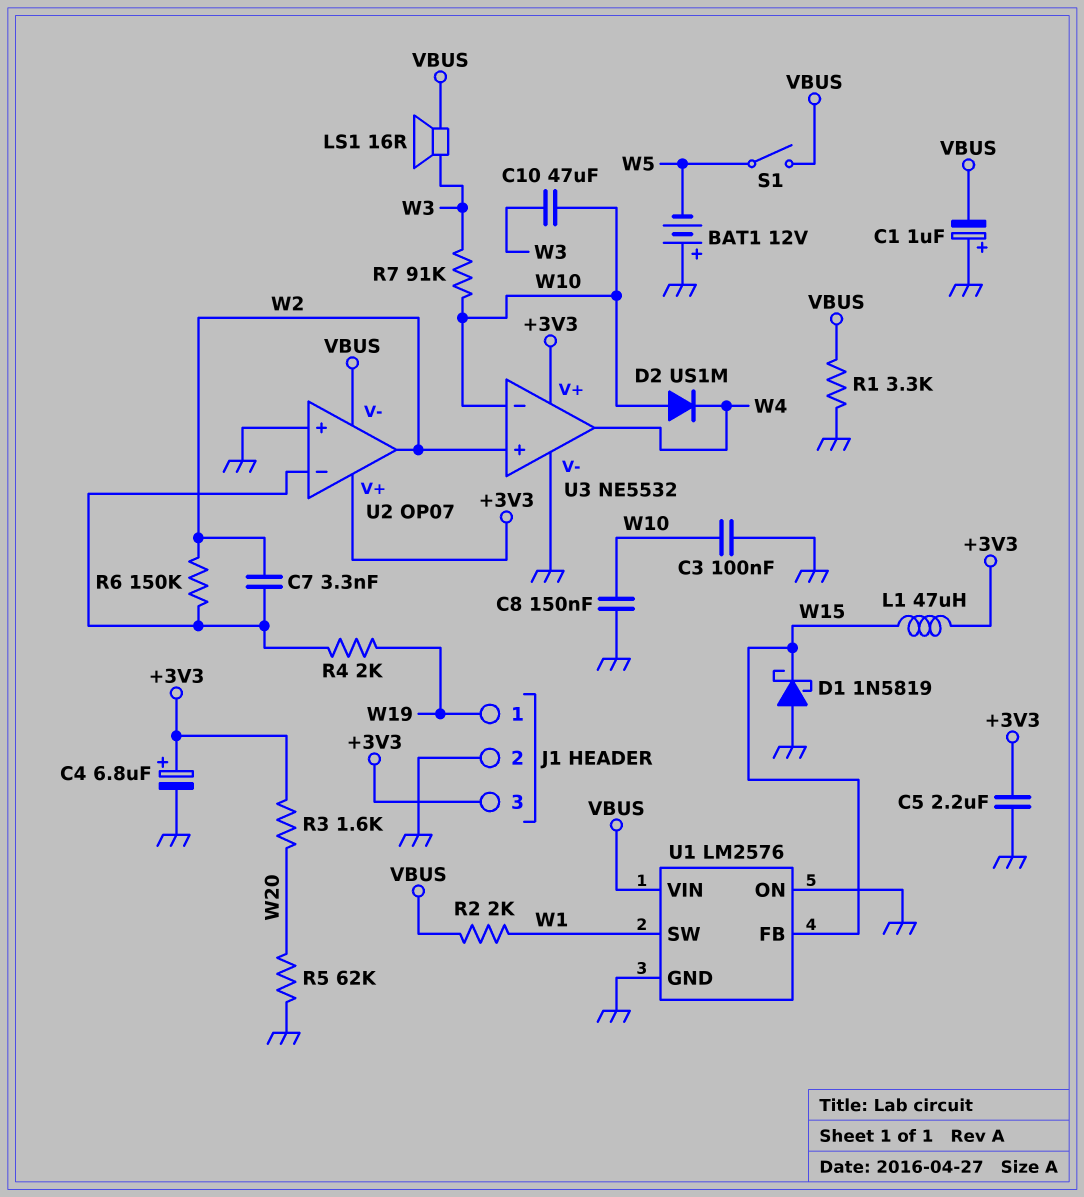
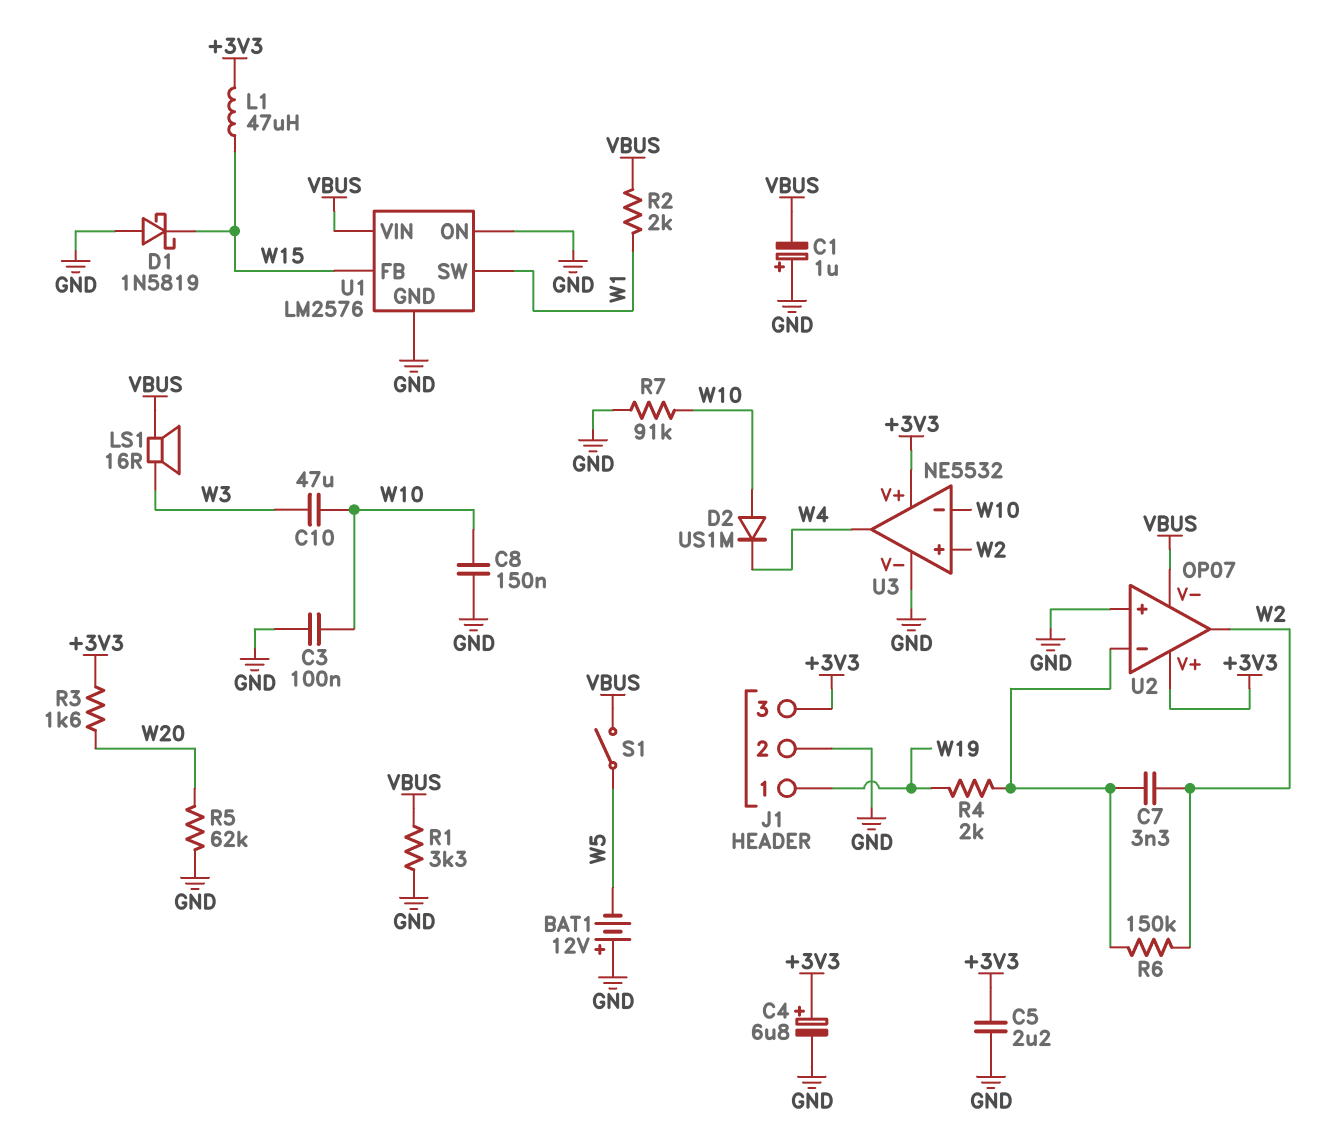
R7: 91k (W3, W10) -> 91k (GND, W10)

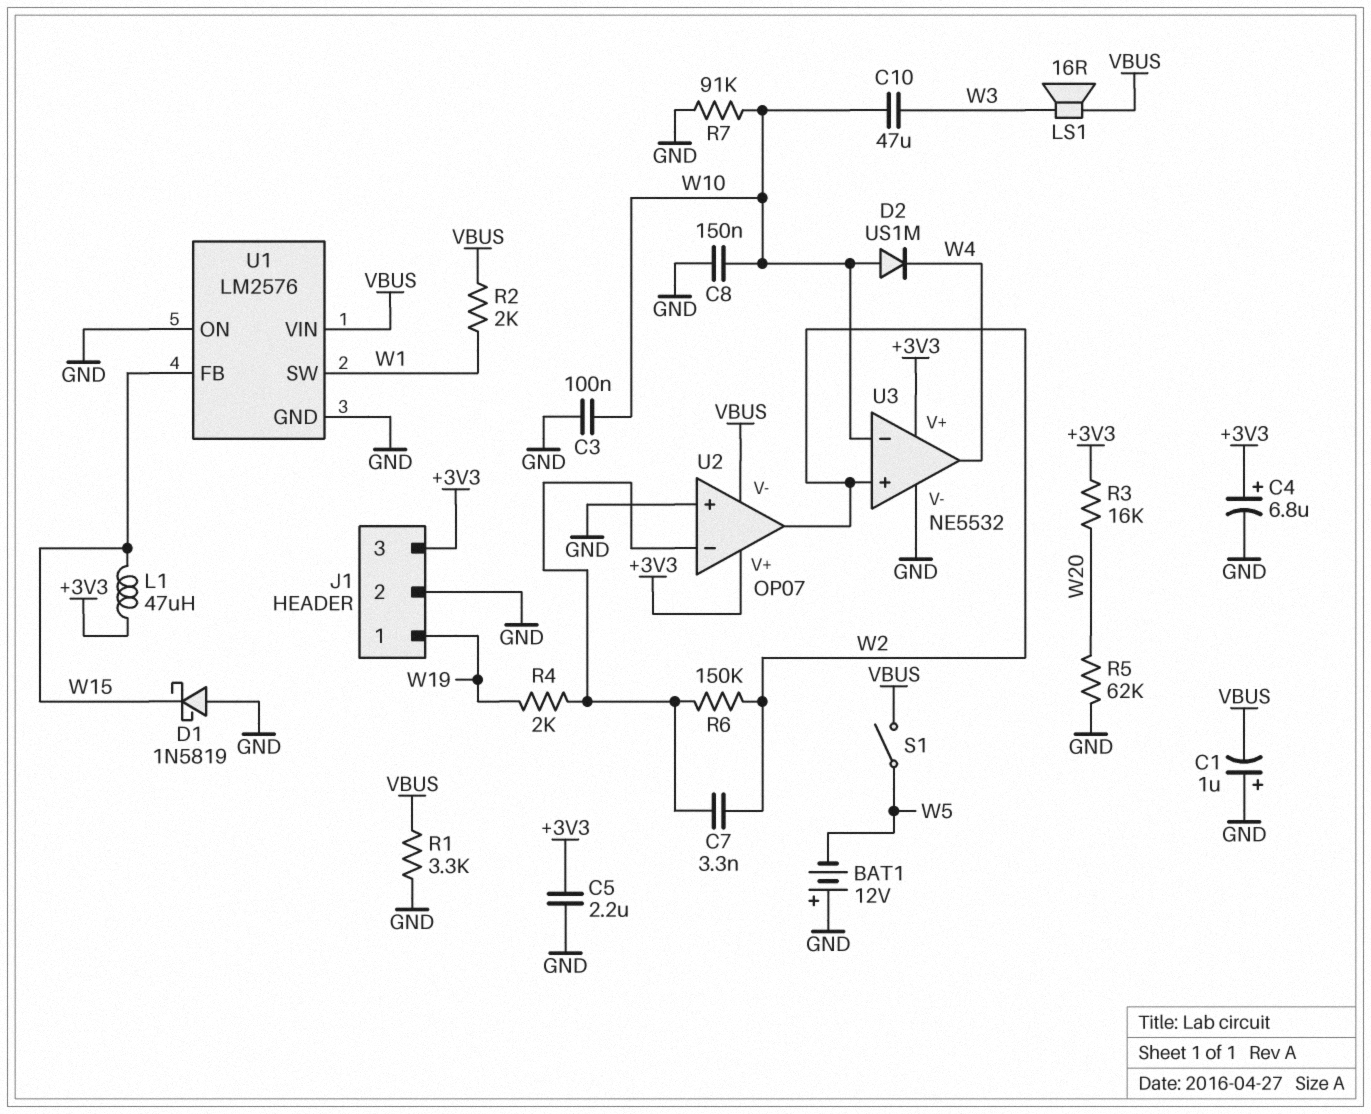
R3: 1.6k (+3V3, W20) -> 16k (+3V3, W20)

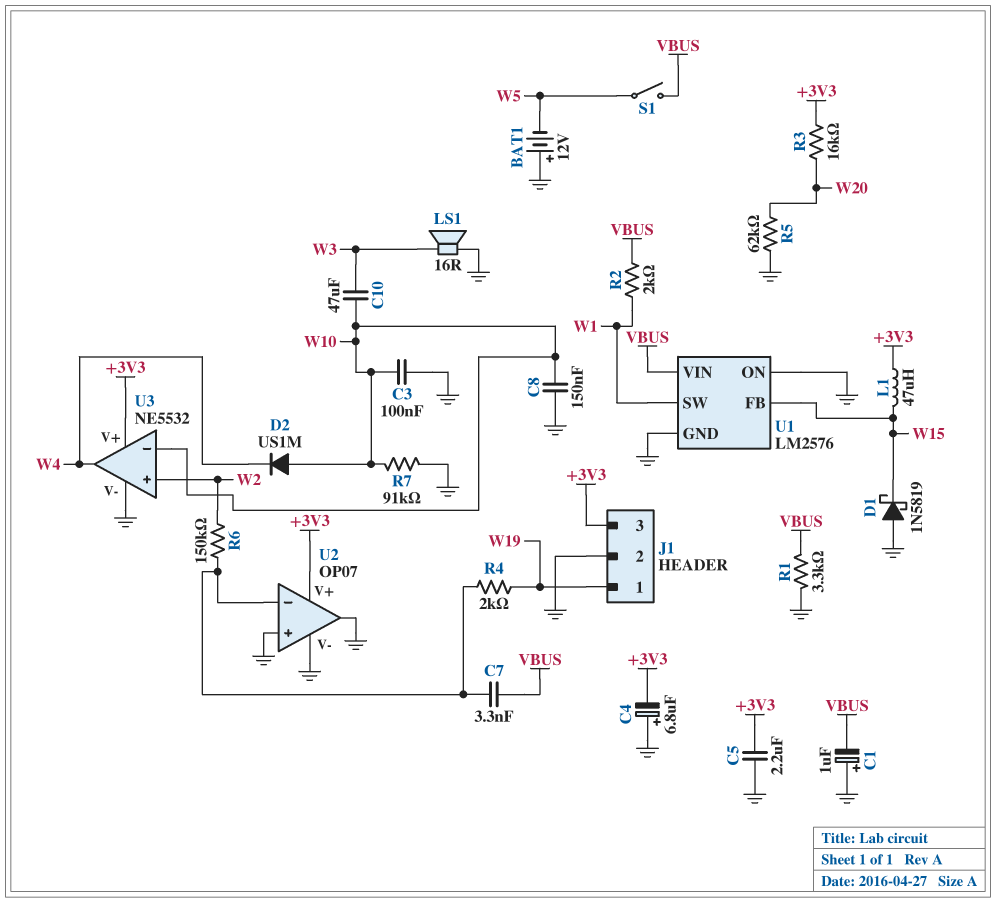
C4: 6.8uF (plus +3V3, minus GND) -> 6.8uF (plus GND, minus +3V3)
C7: 3.3nF (U2/in-, W2) -> 3.3nF (U2/in-, VBUS)
LS1: speaker 16R (VBUS, W3) -> speaker 16R (GND, W3)
U2 pin V-: VBUS -> GND
U2 pin out: W2 -> GND

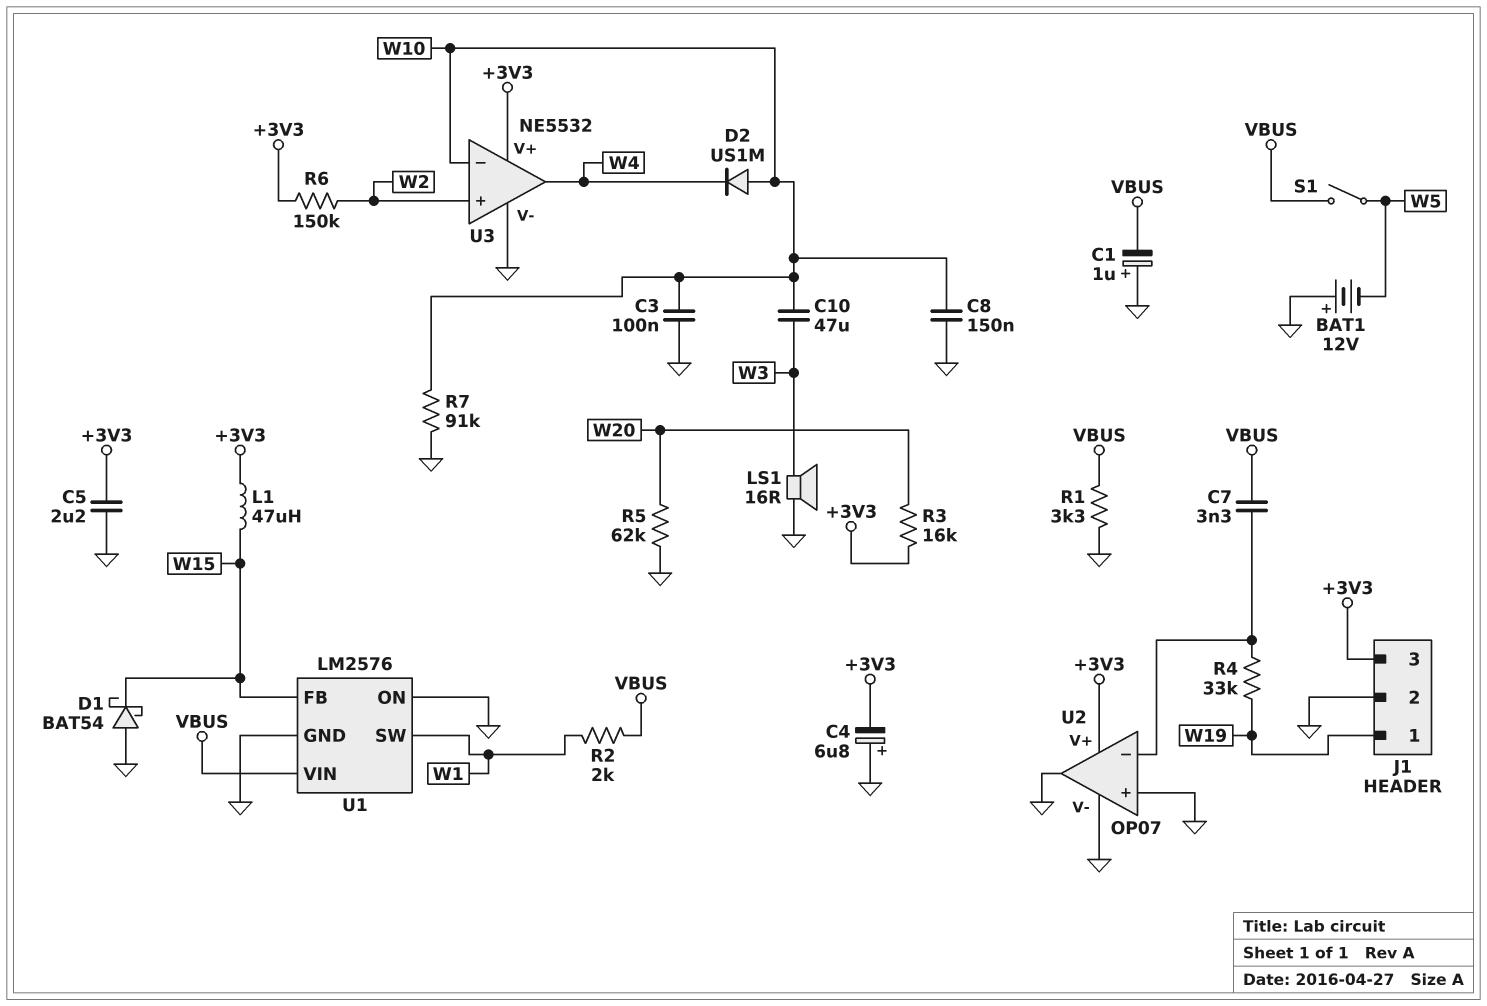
D1: schottky 1N5819 (A GND, K W15) -> schottky BAT54 (A GND, K W15)
R4: 2k (U2/in-, W19) -> 33k (U2/in-, W19)
R6: 150k (U2/in-, W2) -> 150k (+3V3, W2)

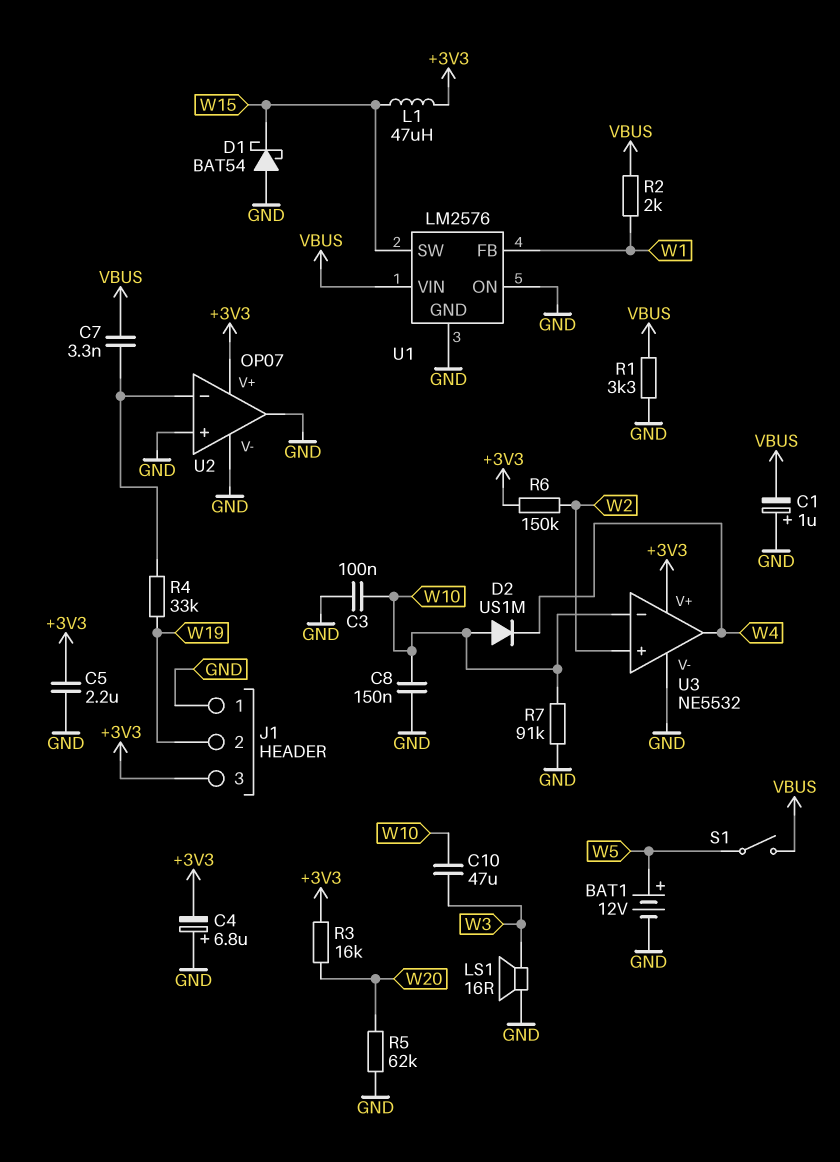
BAT1: 12V (plus GND, minus W5) -> 12V (plus W5, minus GND)
J1 pin 1: W19 -> GND
J1 pin 2: GND -> W19
U1 pin FB: W15 -> W1
U1 pin SW: W1 -> W15

